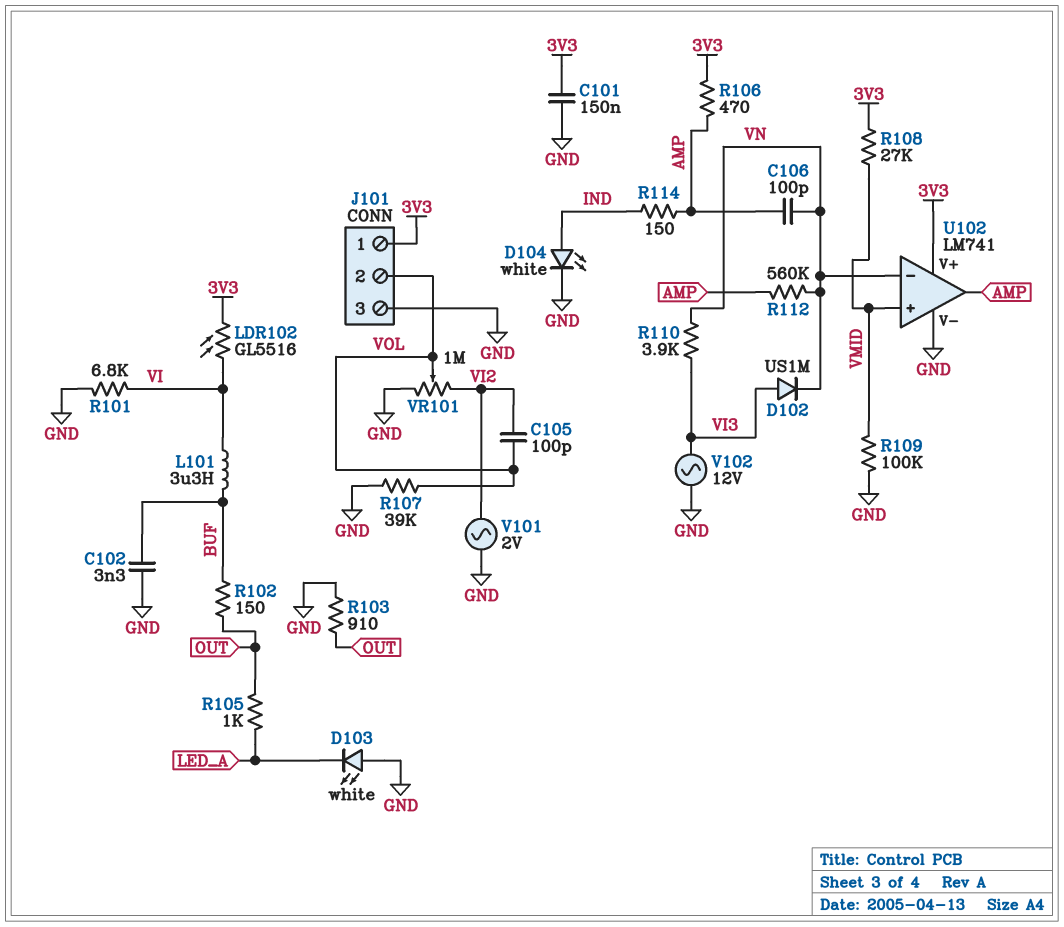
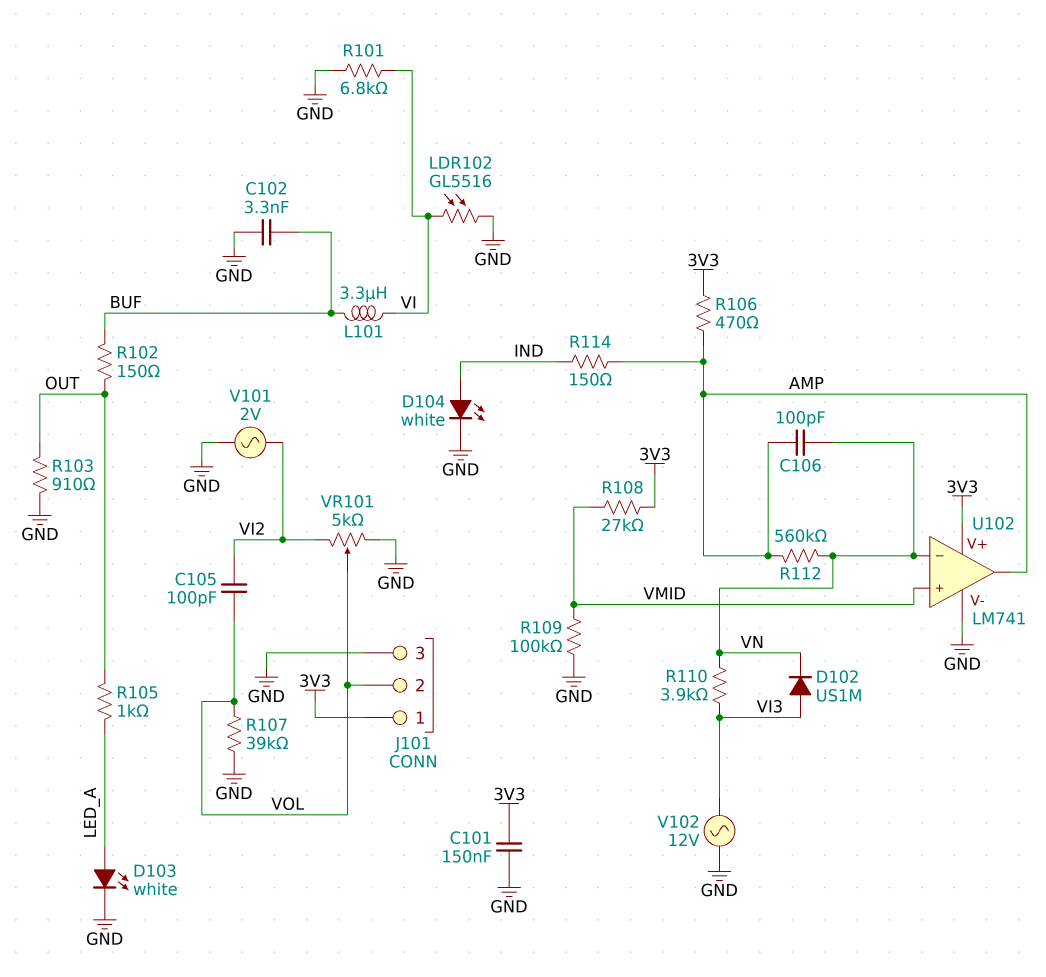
D103: LED white (A GND, K LED_A) -> LED white (A LED_A, K GND)
LDR102: GL5516 (3V3, VI) -> GL5516 (GND, VI)
VR101: 1M (GND, VI2, wiper VOL) -> 5k (GND, VI2, wiper VOL)

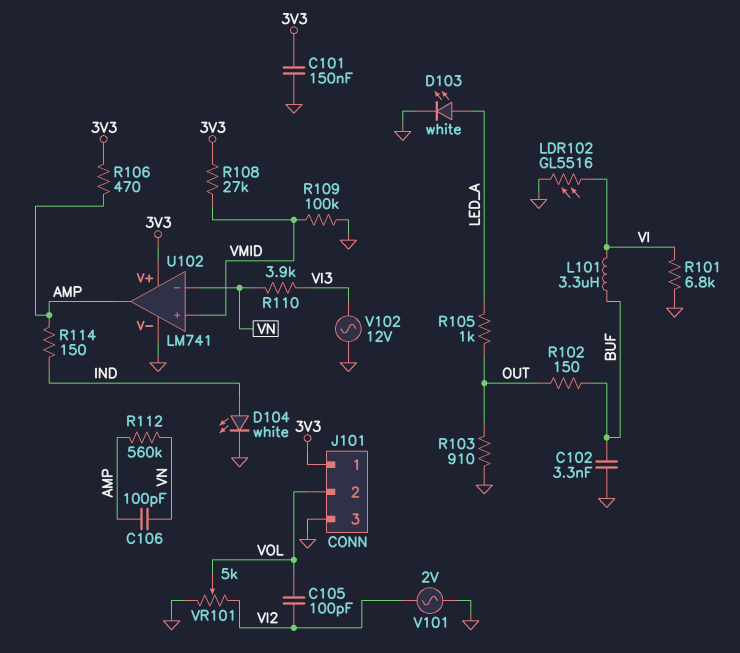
D102: diode US1M (A VI3, K VN) -> none
R107: 39k (GND, VOL) -> none

